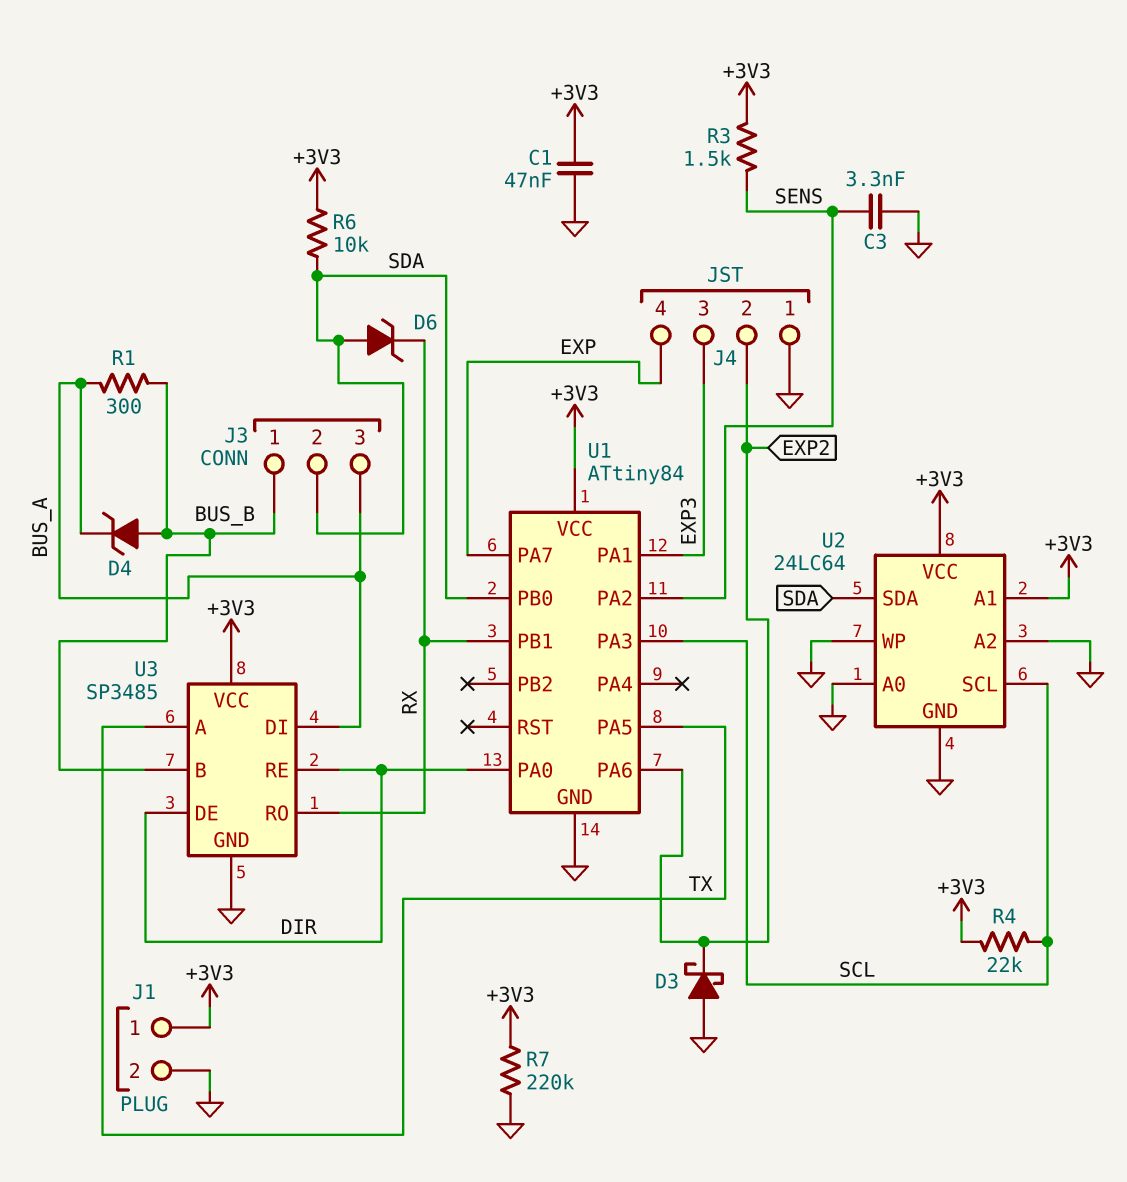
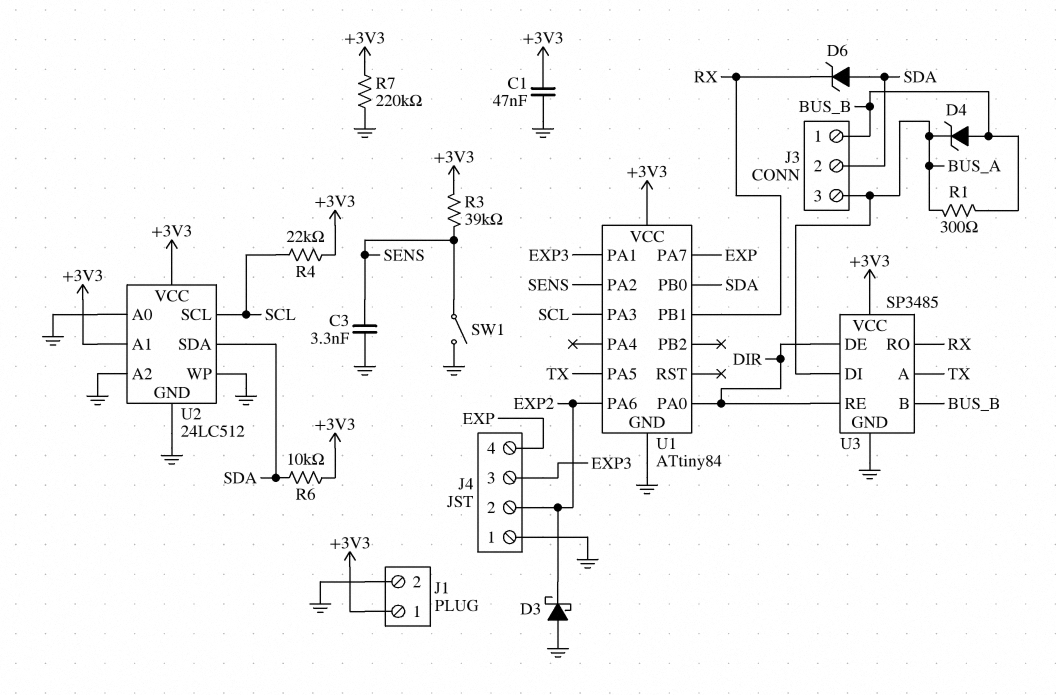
R3: 1.5k (+3V3, SENS) -> 39k (+3V3, SENS)
SW1: none -> switch (GND, SENS)
U2: 24LC64 -> 24LC512

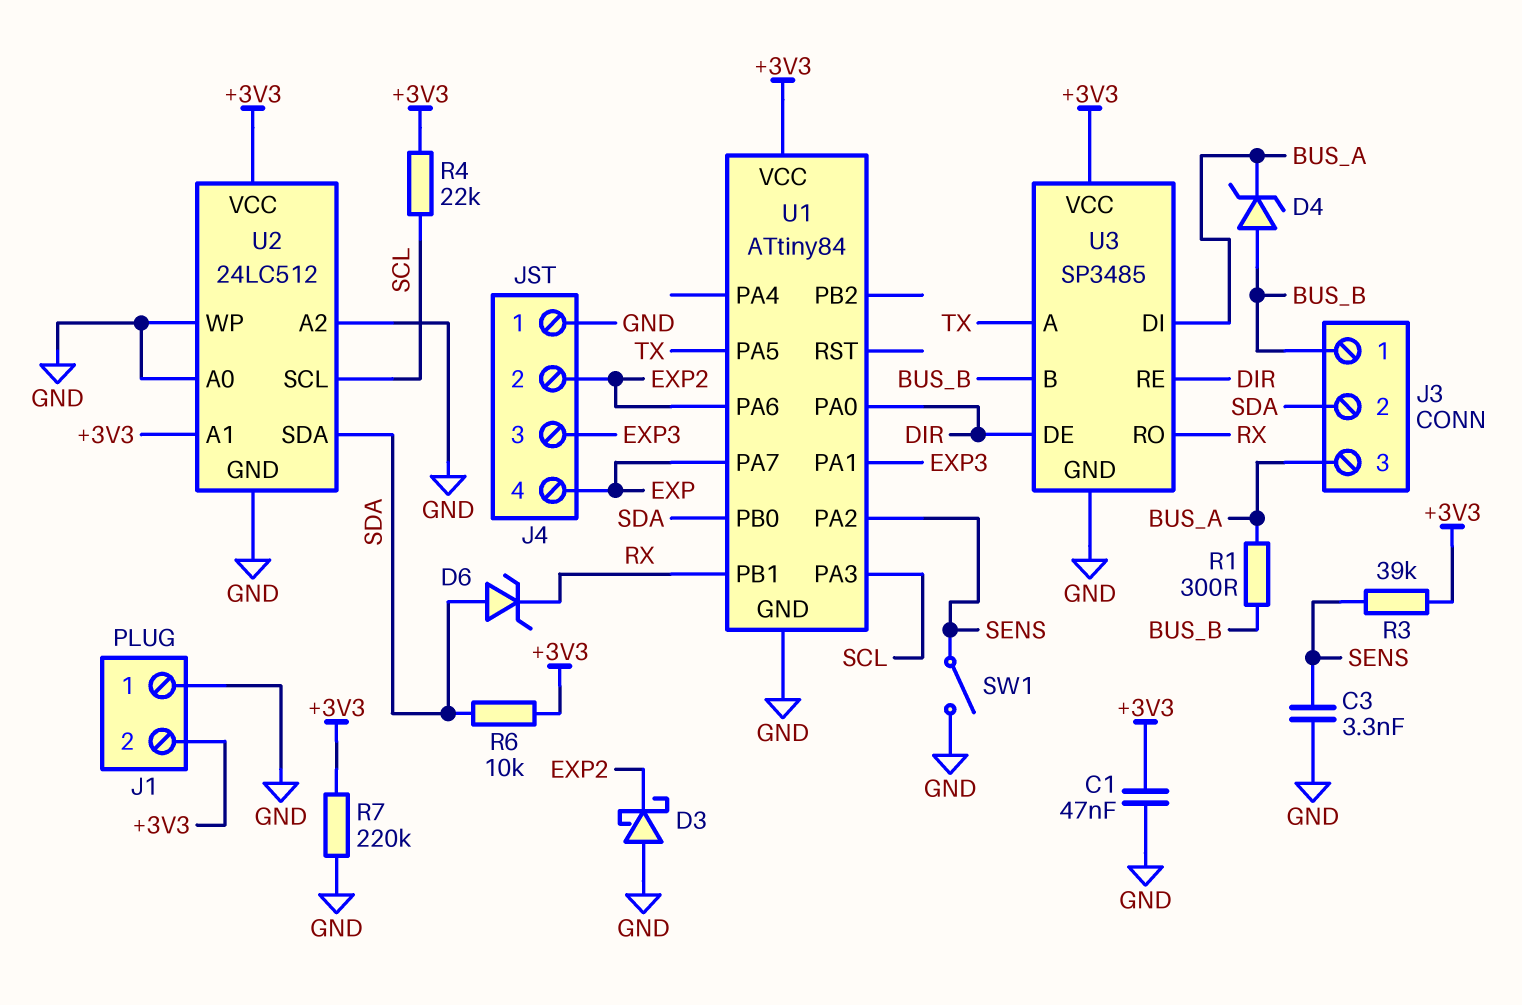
J1 pin 1: +3V3 -> GND
J1 pin 2: GND -> +3V3

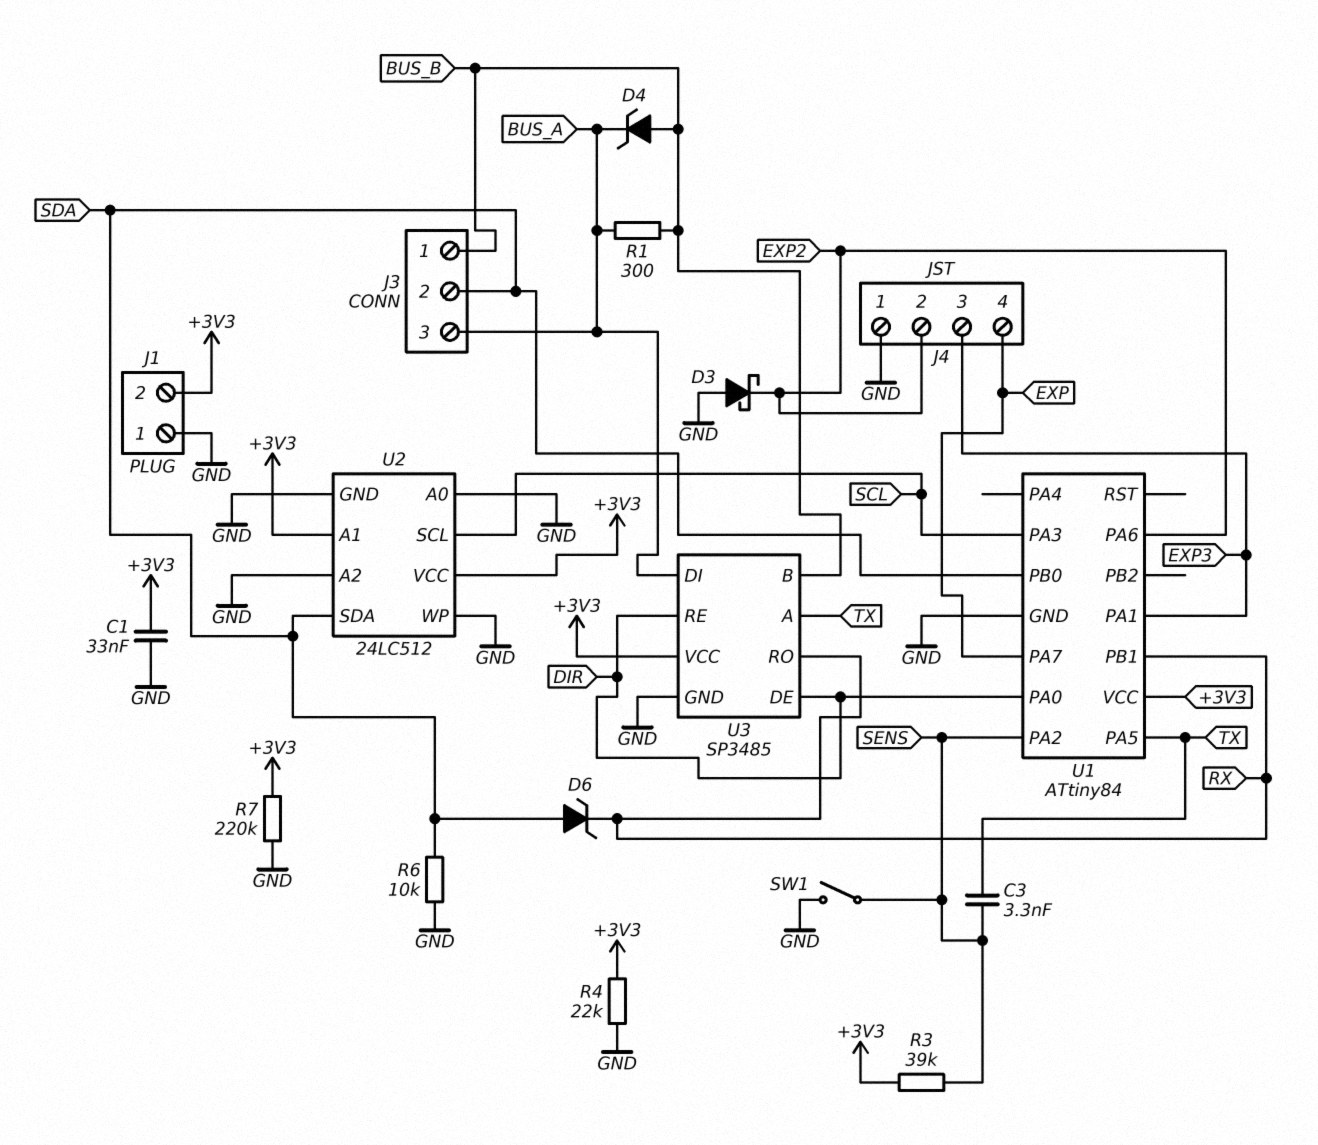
C1: 47nF (+3V3, GND) -> 33nF (+3V3, GND)
C3: 3.3nF (GND, SENS) -> 3.3nF (SENS, TX)
R4: 22k (+3V3, SCL) -> 22k (+3V3, GND)
R6: 10k (+3V3, SDA) -> 10k (GND, SDA)

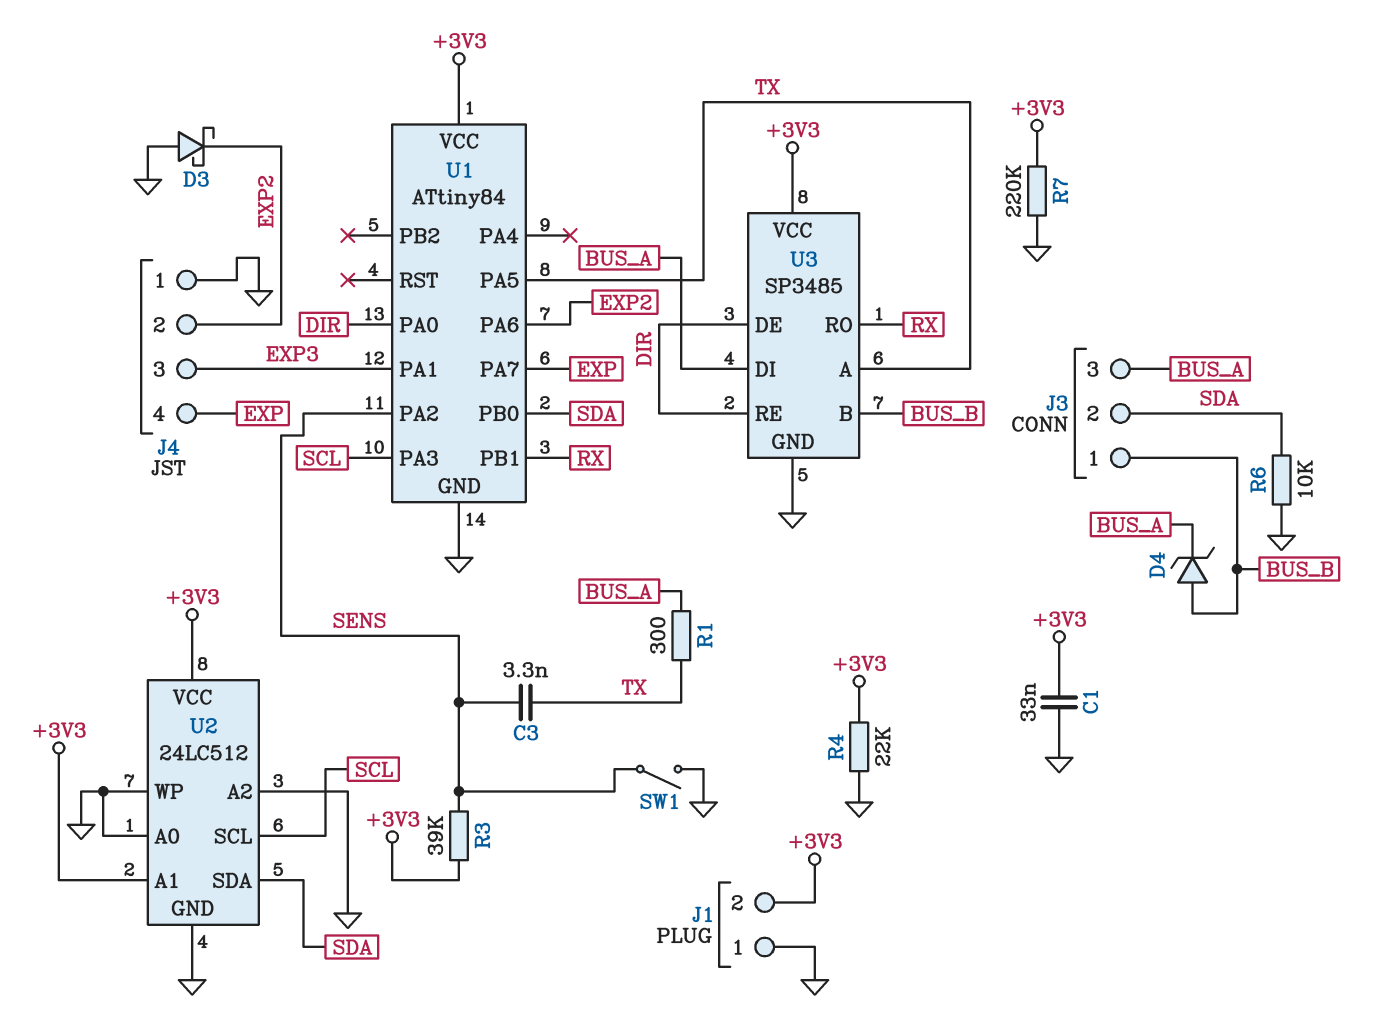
D6: zener (A SDA, K RX) -> none
R1: 300 (BUS_A, BUS_B) -> 300 (BUS_A, TX)

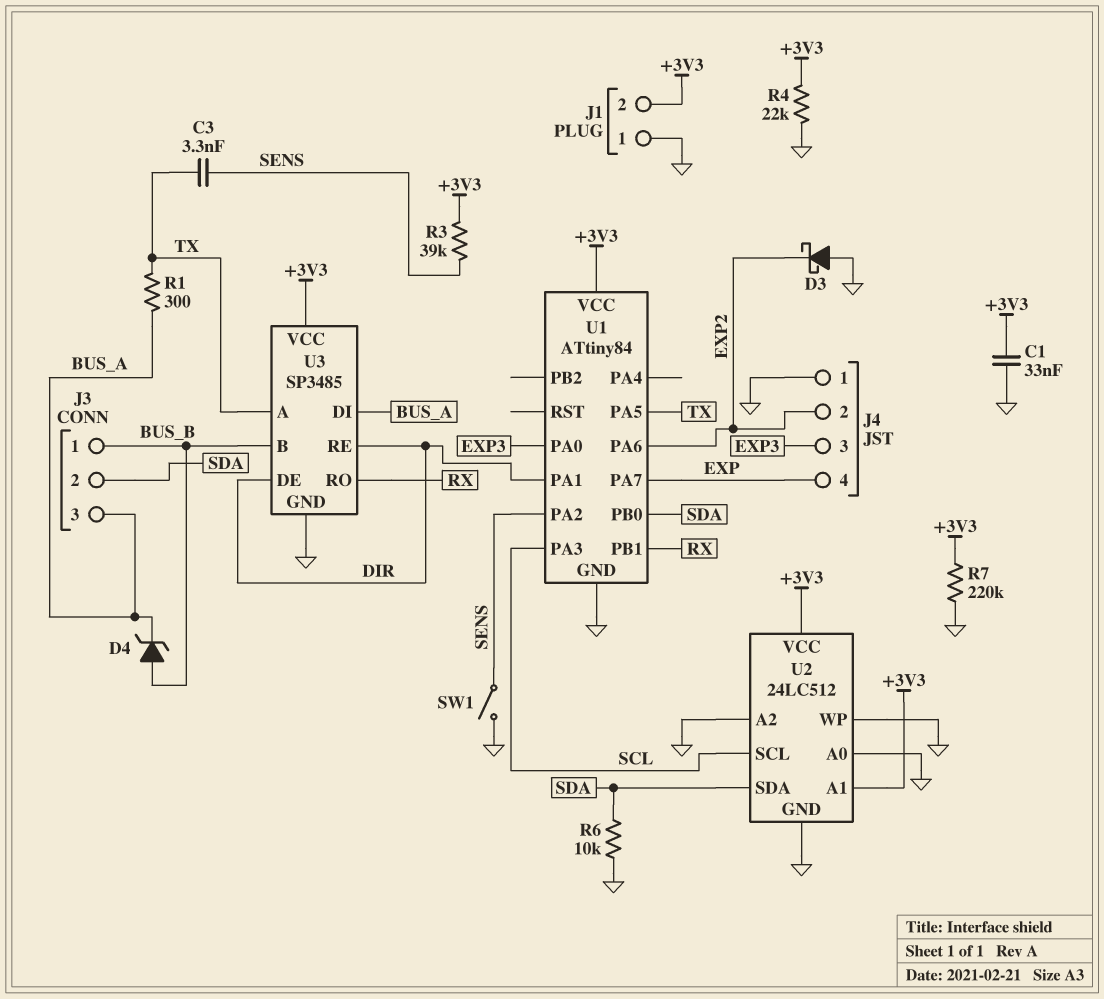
U1 pin PA0: DIR -> EXP3
U1 pin PA1: EXP3 -> DIR

